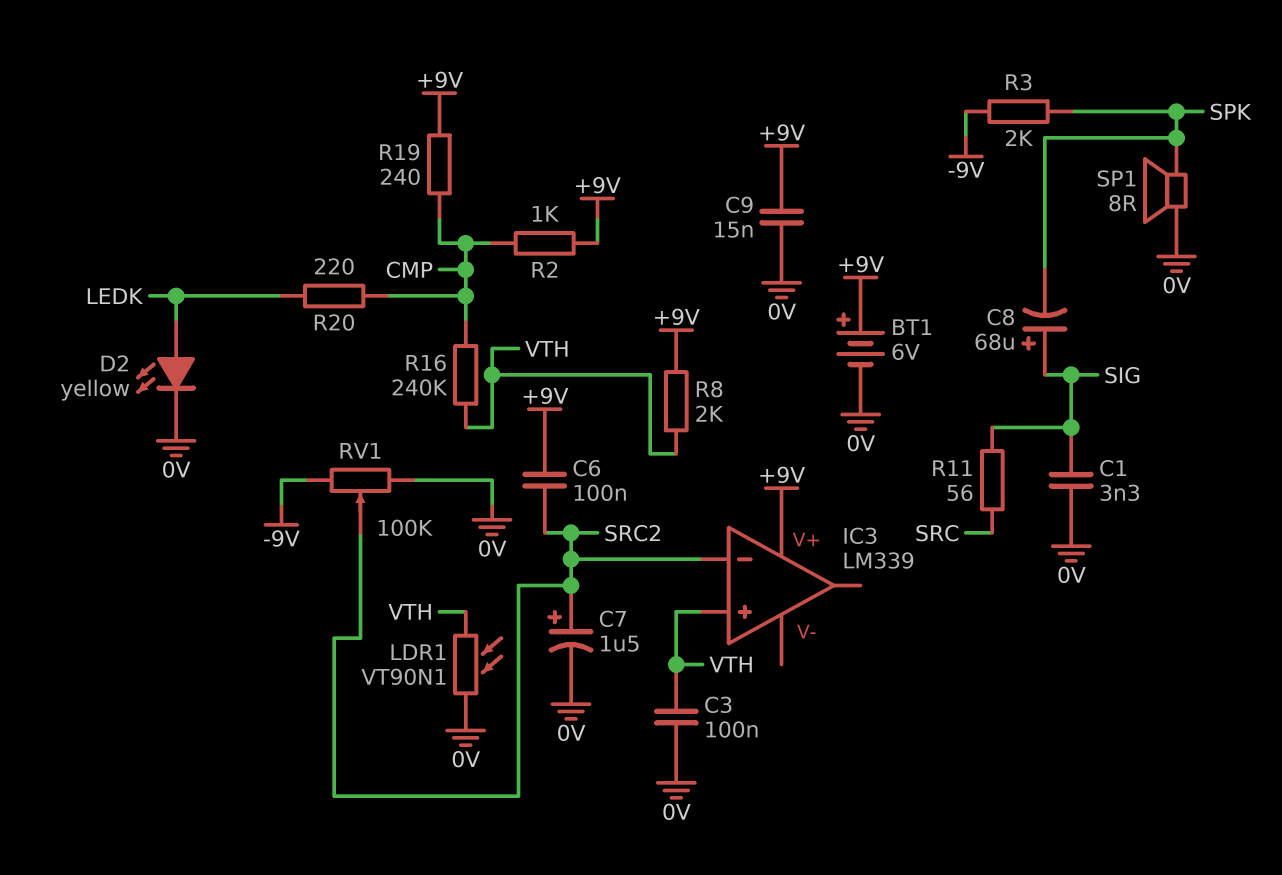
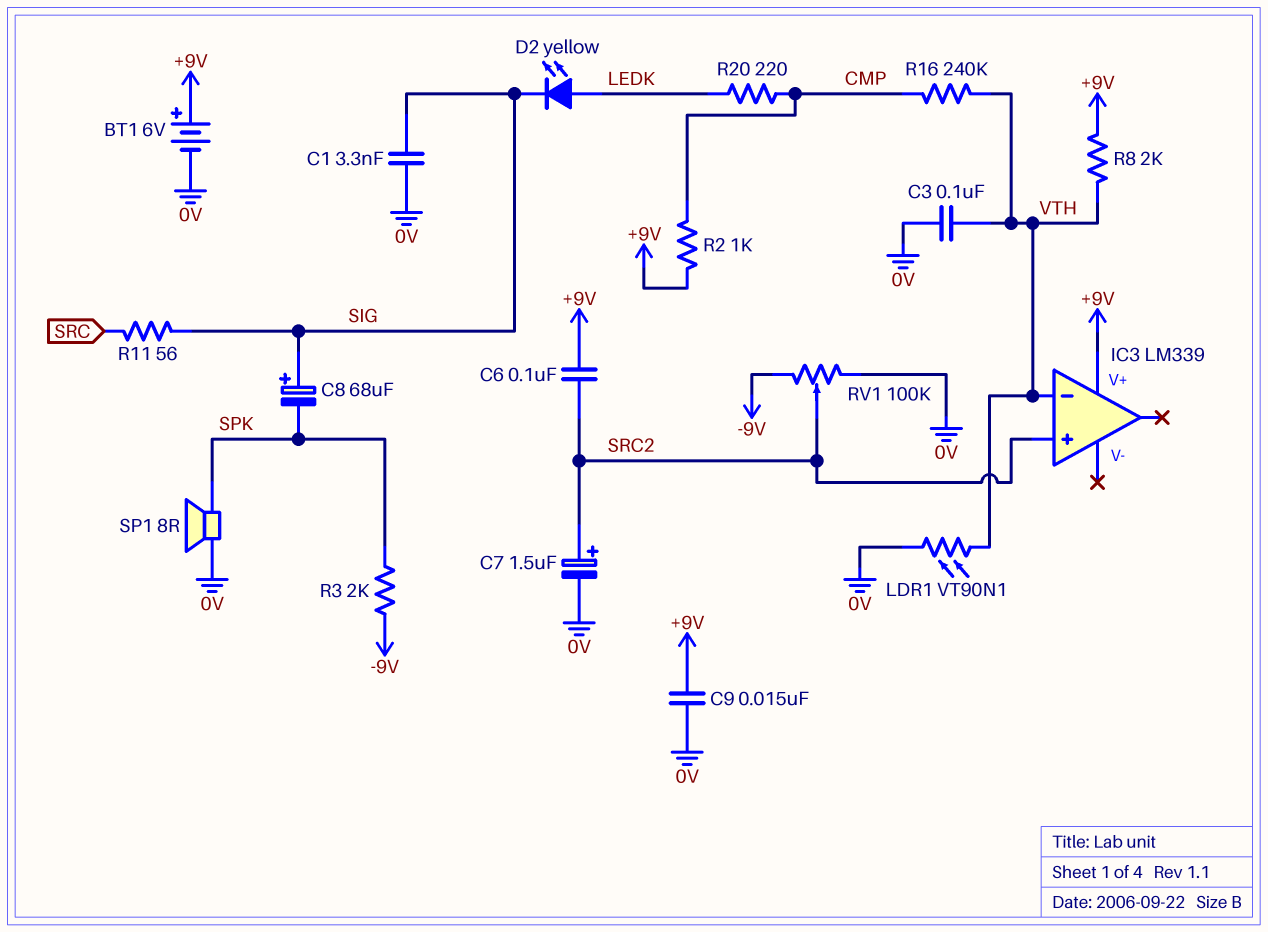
D2: LED yellow (A LEDK, K 0V) -> LED yellow (A LEDK, K SIG)
IC3 pin in+: VTH -> SRC2
IC3 pin in-: SRC2 -> VTH
R19: 240 (+9V, CMP) -> none

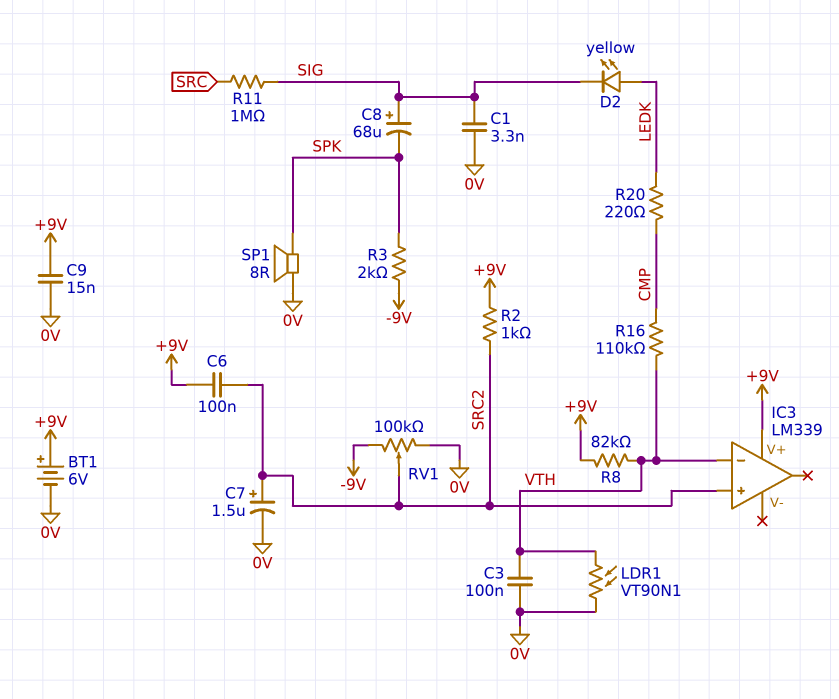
R2: 1k (+9V, CMP) -> 1k (+9V, SRC2)
R8: 2k (+9V, VTH) -> 82k (+9V, VTH)
R11: 56 (SIG, SRC) -> 1M (SIG, SRC)
R16: 240k (CMP, VTH) -> 110k (CMP, VTH)

